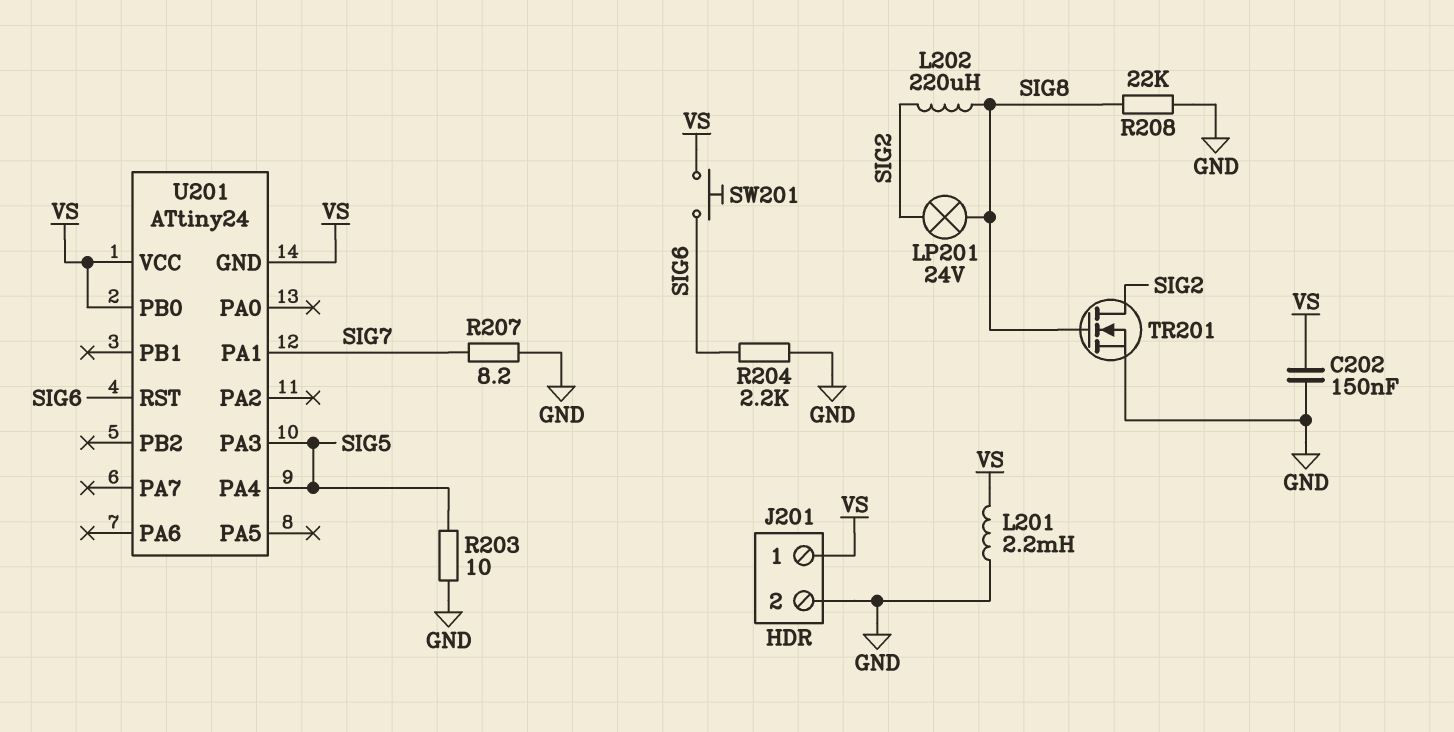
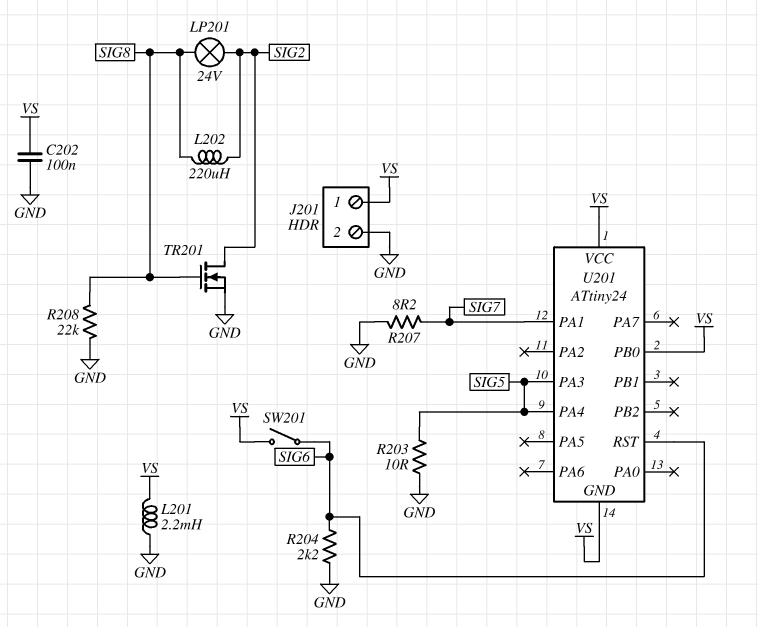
C202: 150nF (GND, VS) -> 100nF (GND, VS)
SW201: button (SIG6, VS) -> switch (SIG6, VS)

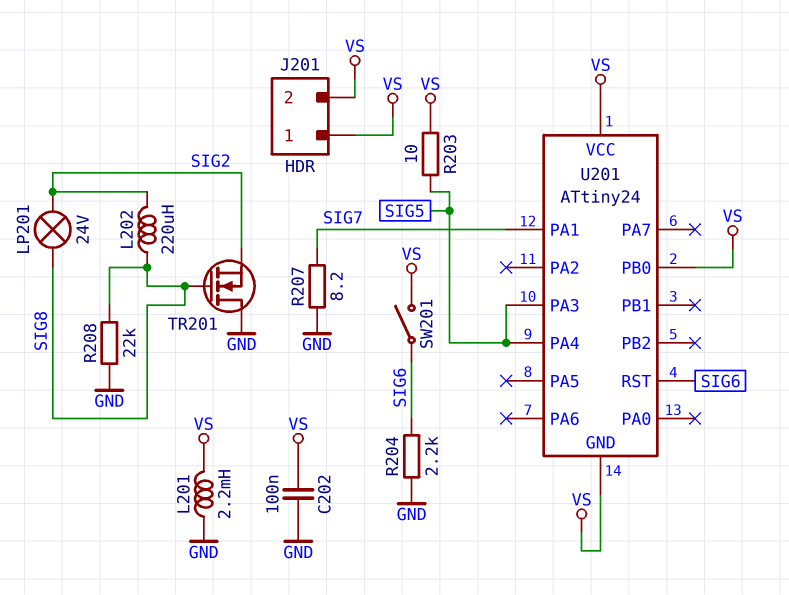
J201 pin 2: GND -> VS
R203: 10 (GND, SIG5) -> 10 (SIG5, VS)
TR201: NMOS (G SIG8, D SIG2, S GND) -> NMOS (G SIG8, D GND, S SIG2)

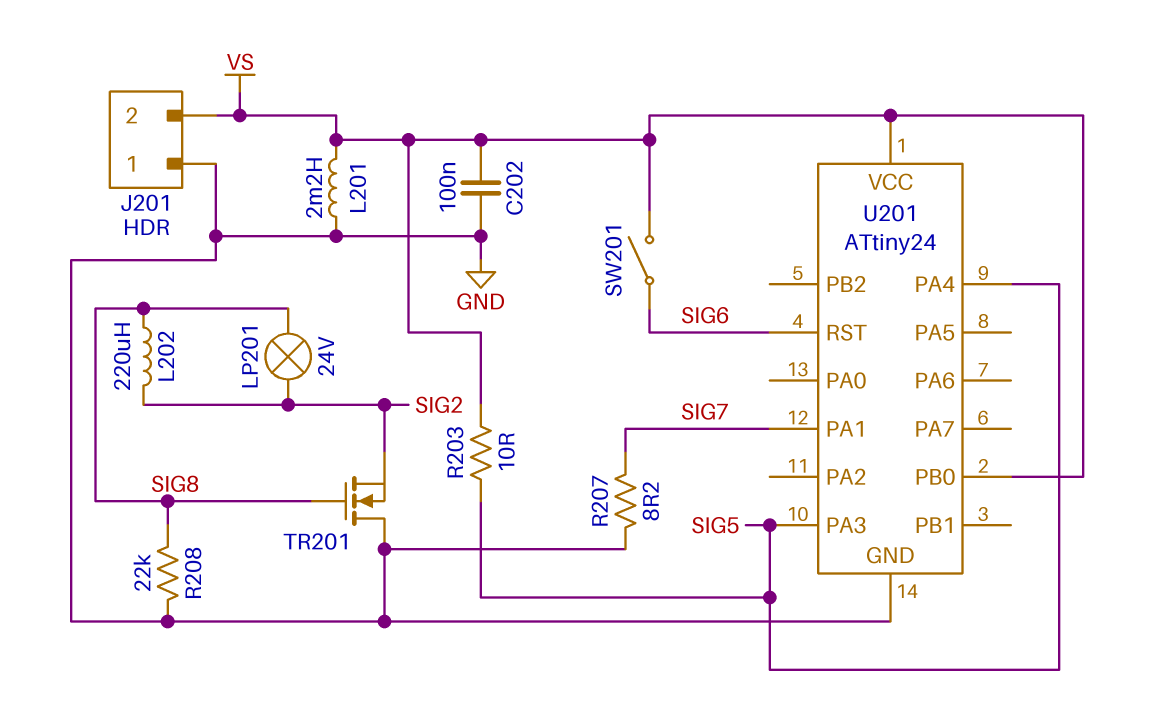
J201 pin 1: VS -> GND
R204: 2.2k (GND, SIG6) -> none
U201 pin GND: VS -> GND

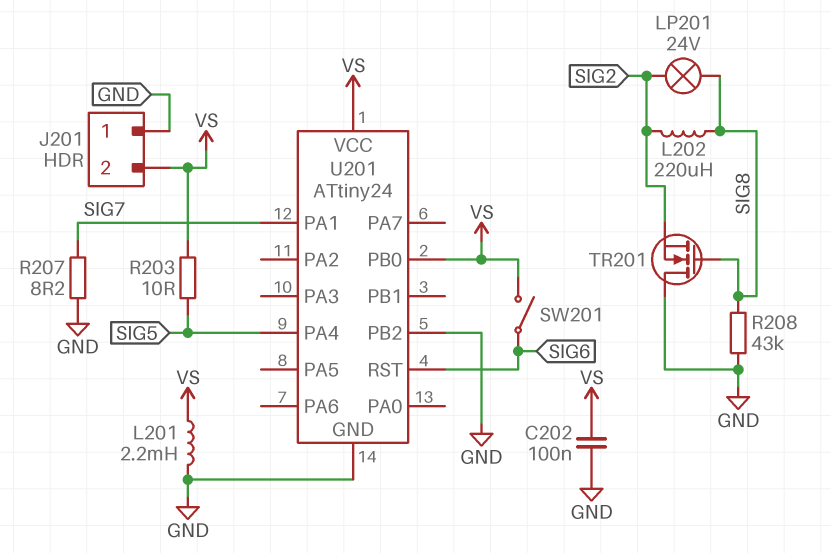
R208: 22k (GND, SIG8) -> 43k (GND, SIG8)
U201 pin PA3: SIG5 -> none
U201 pin PB2: none -> GND

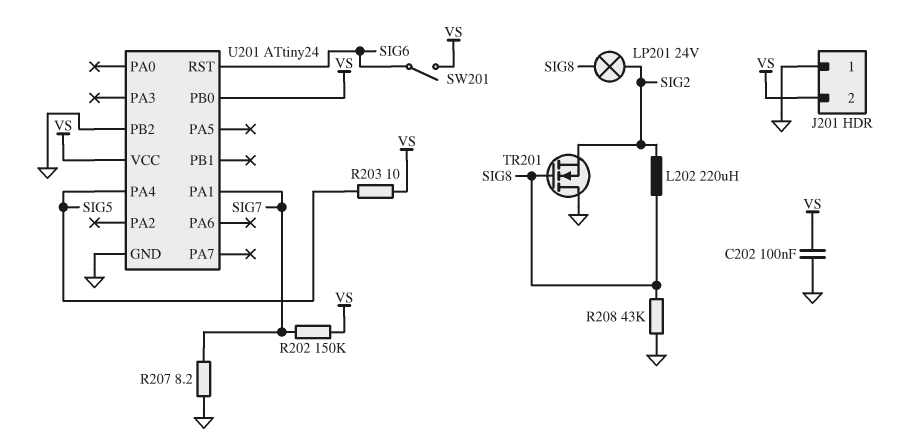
L201: 2.2mH (GND, VS) -> none
R202: none -> 150k (SIG7, VS)

